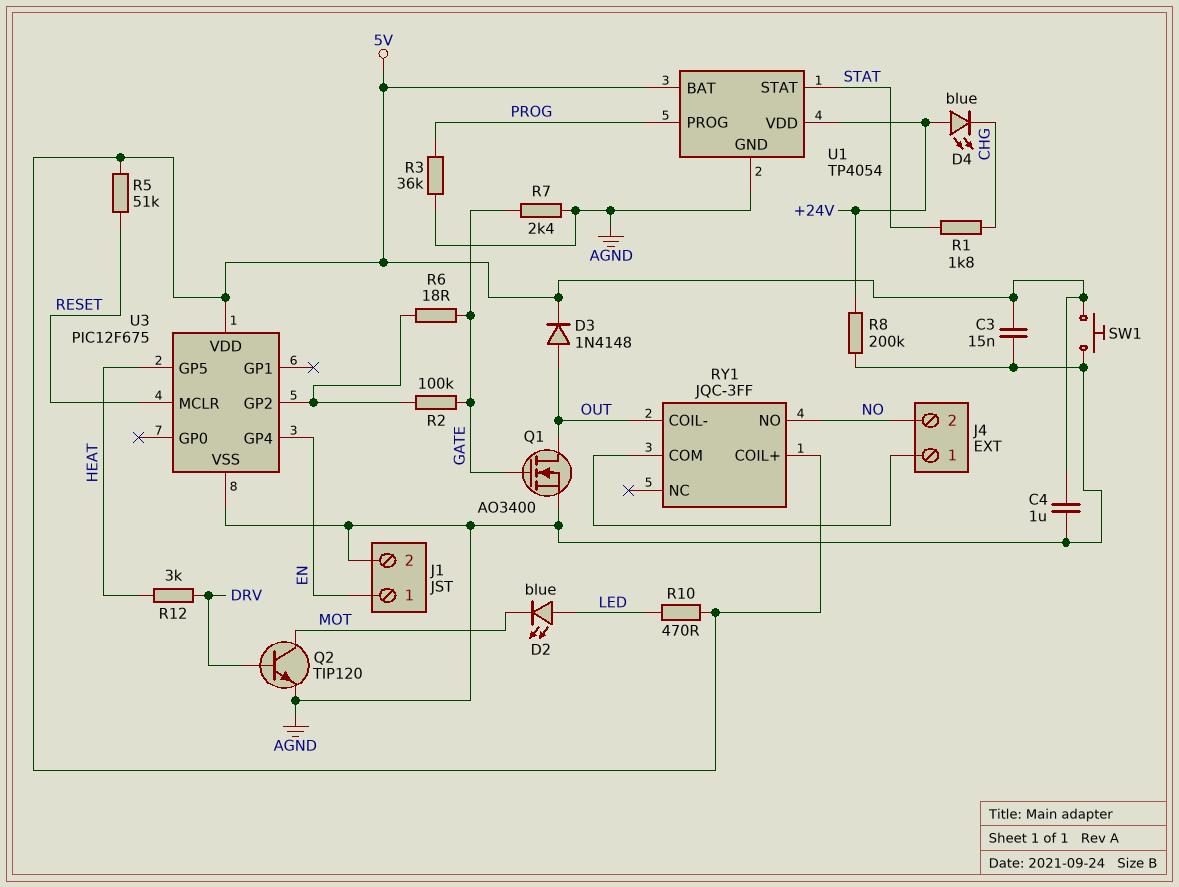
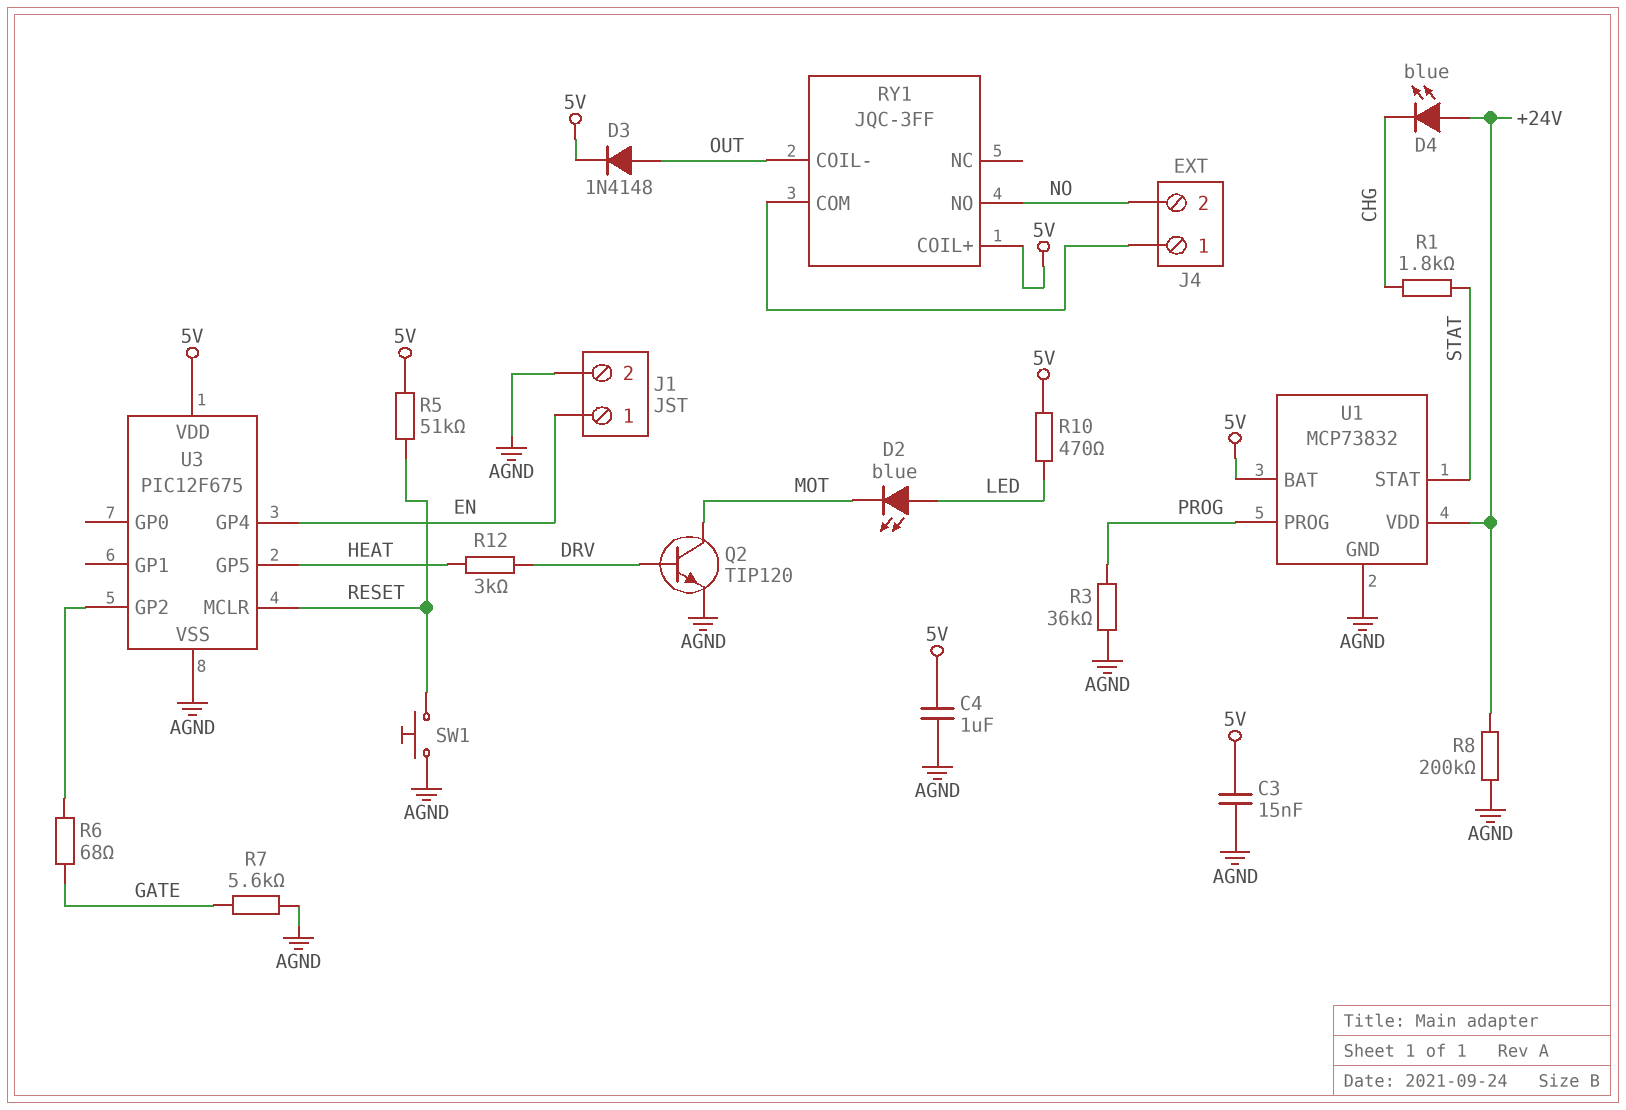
Q1: NMOS AO3400 (G GATE, D OUT, S AGND) -> none
R2: 100k (GATE, U3/GP2) -> none
R6: 18 (GATE, U3/GP2) -> 68 (GATE, U3/GP2)
R7: 2.4k (AGND, GATE) -> 5.6k (AGND, GATE)
SW1: button (5V, AGND) -> button (AGND, RESET)
U1: TP4054 -> MCP73832

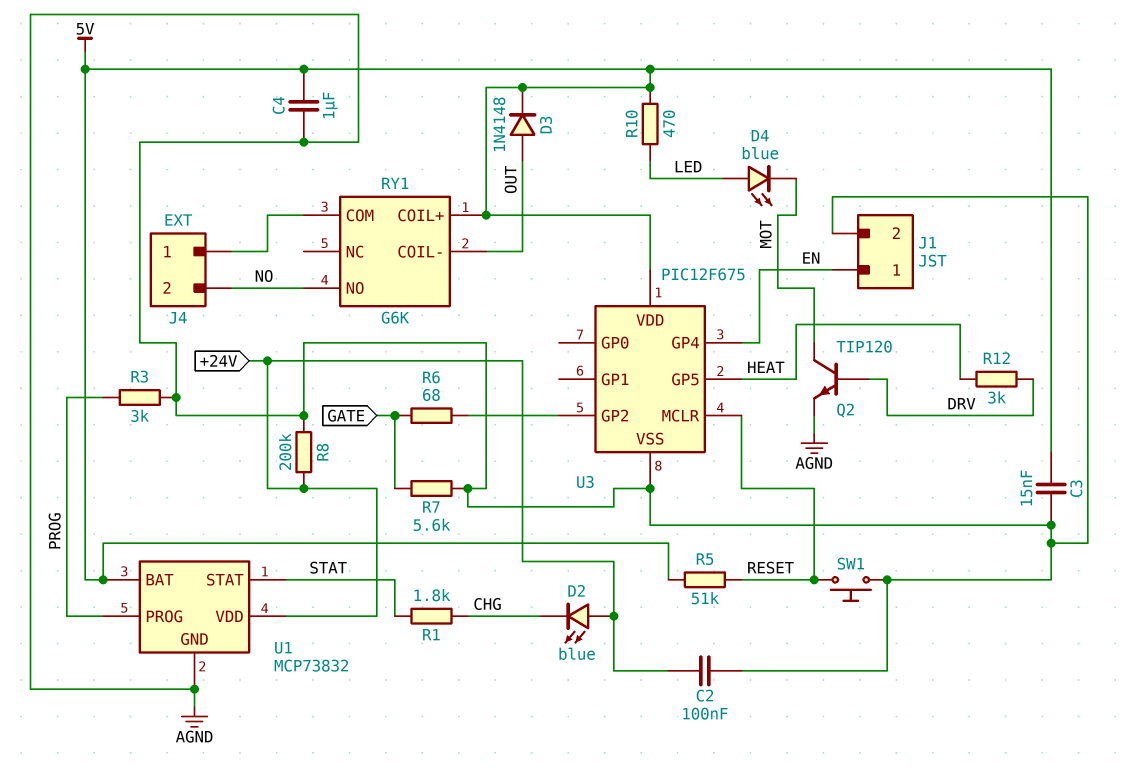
C2: none -> 100nF (+24V, AGND)
D2: LED blue (A LED, K MOT) -> LED blue (A +24V, K CHG)
D4: LED blue (A +24V, K CHG) -> LED blue (A LED, K MOT)
R3: 36k (AGND, PROG) -> 3k (AGND, PROG)
RY1: JQC-3FF -> G6K

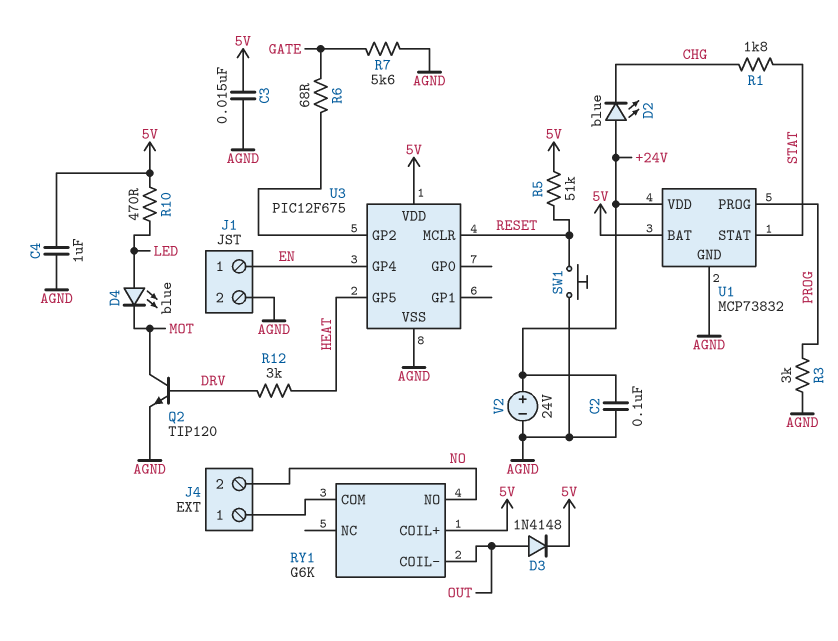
R8: 200k (+24V, AGND) -> none
V2: none -> 24V (plus +24V, minus AGND)

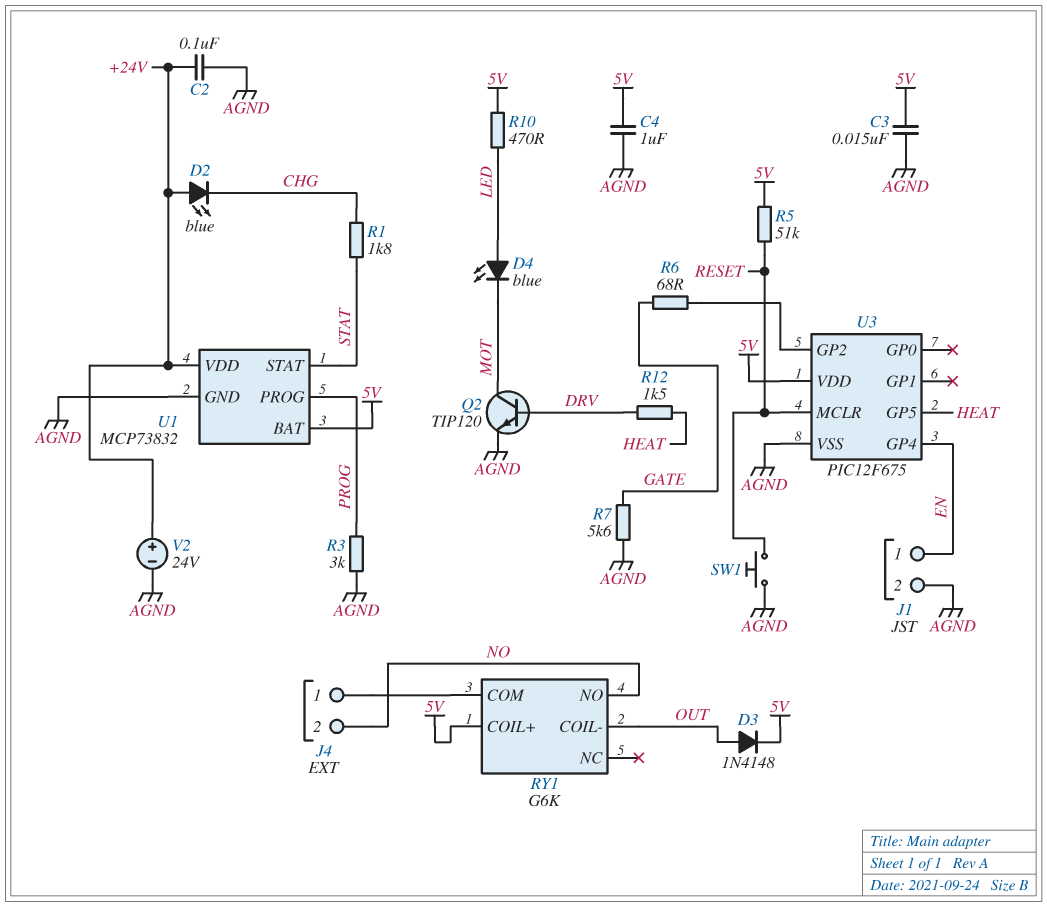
R12: 3k (DRV, HEAT) -> 1.5k (DRV, HEAT)

